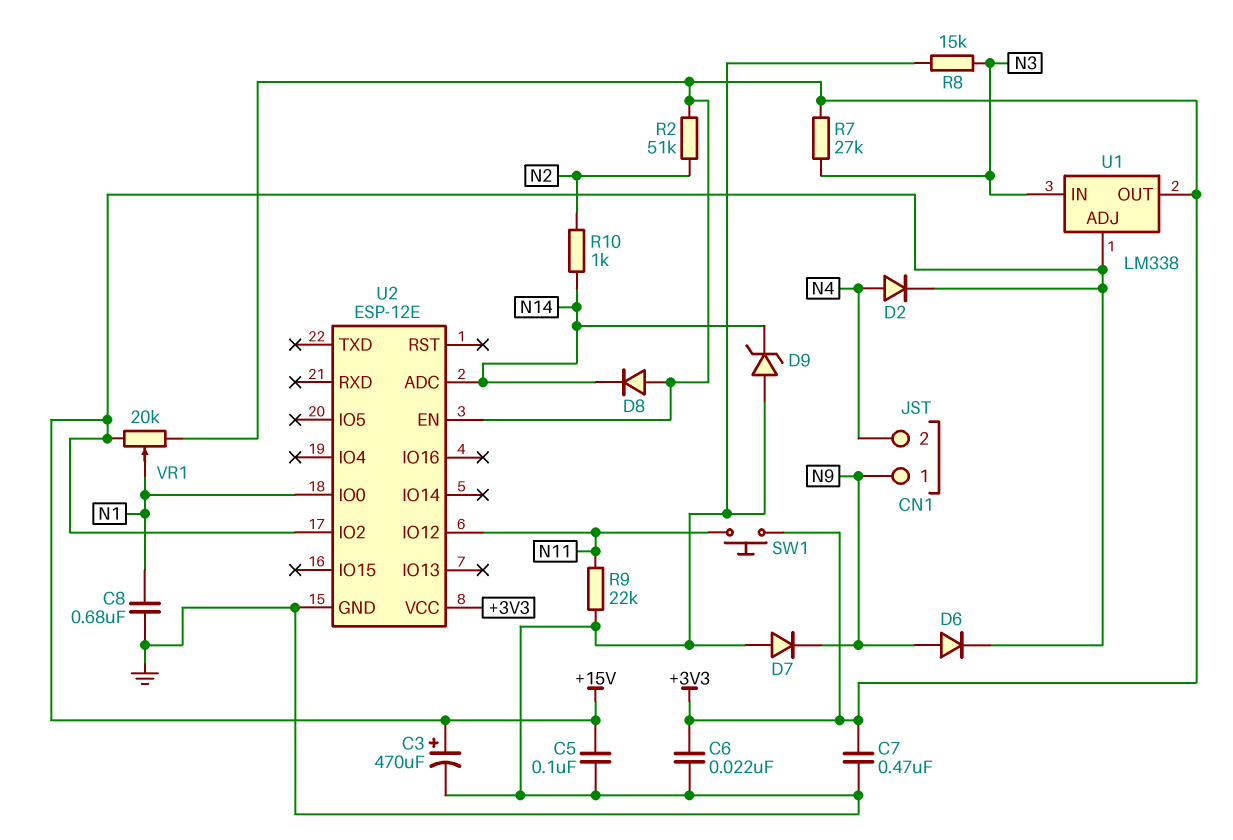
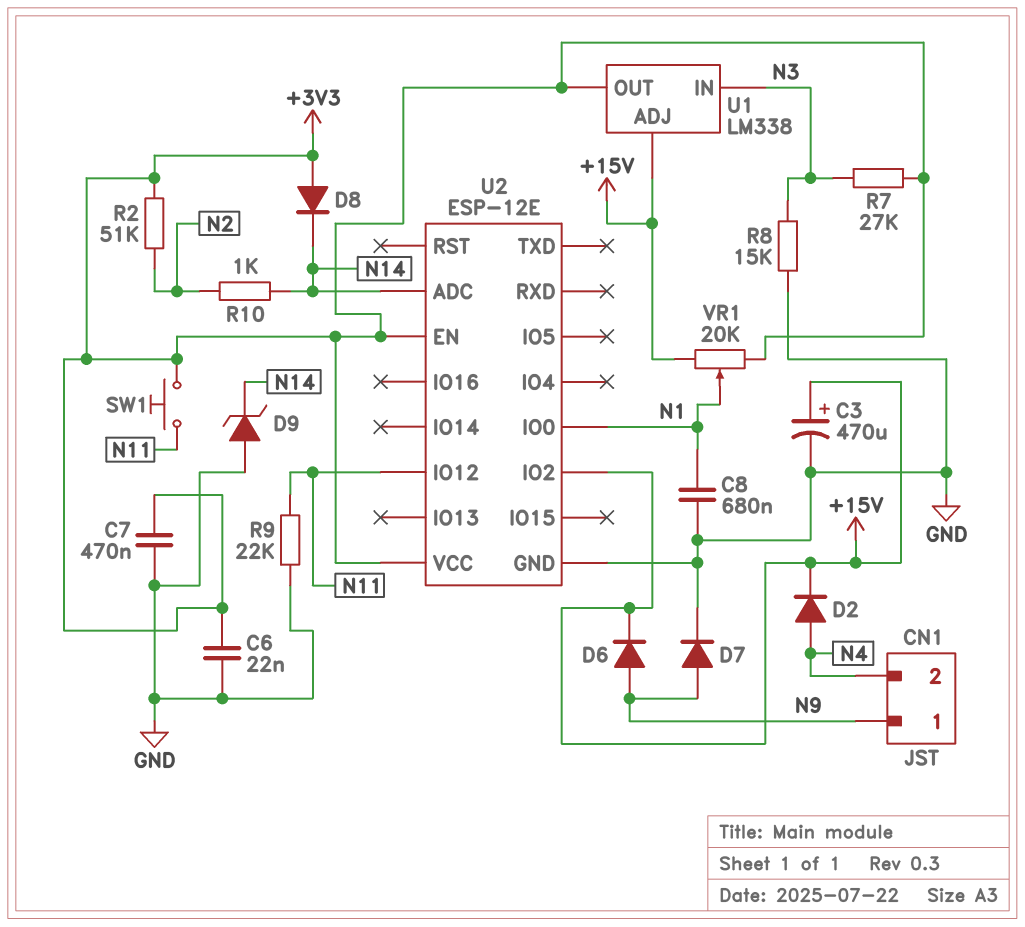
C5: 100nF (+15V, GND) -> none
D7: diode (A GND, K N9) -> diode (A N9, K GND)

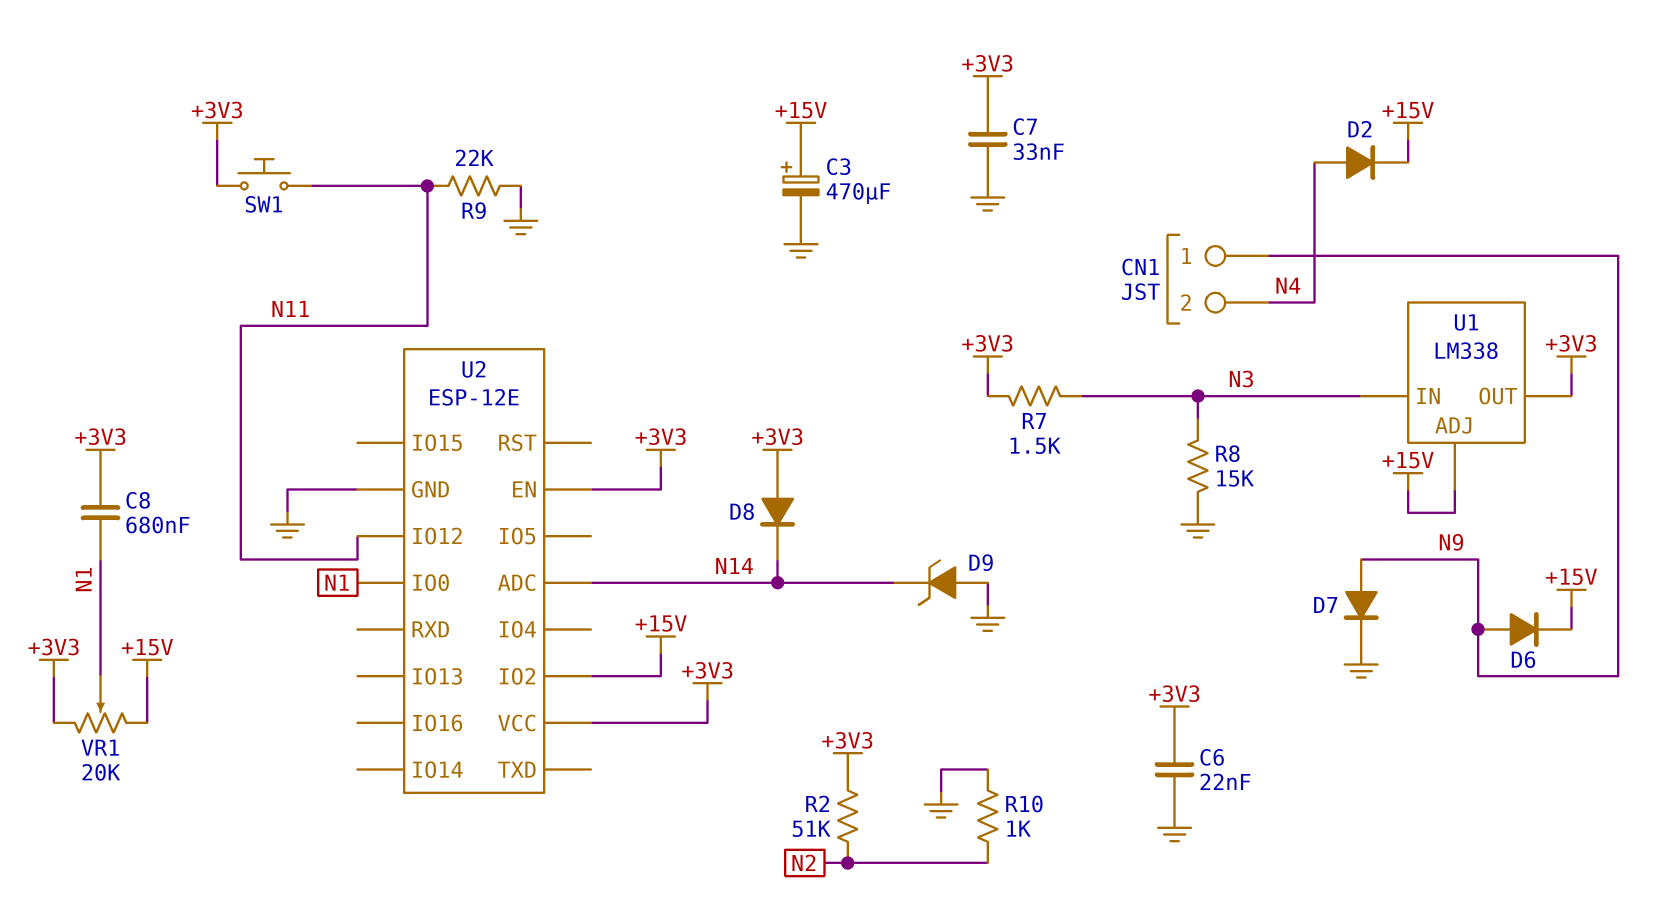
C7: 470nF (+3V3, GND) -> 33nF (+3V3, GND)
C8: 680nF (GND, N1) -> 680nF (+3V3, N1)
R7: 27k (+3V3, N3) -> 1.5k (+3V3, N3)
R10: 1k (N2, N14) -> 1k (GND, N2)

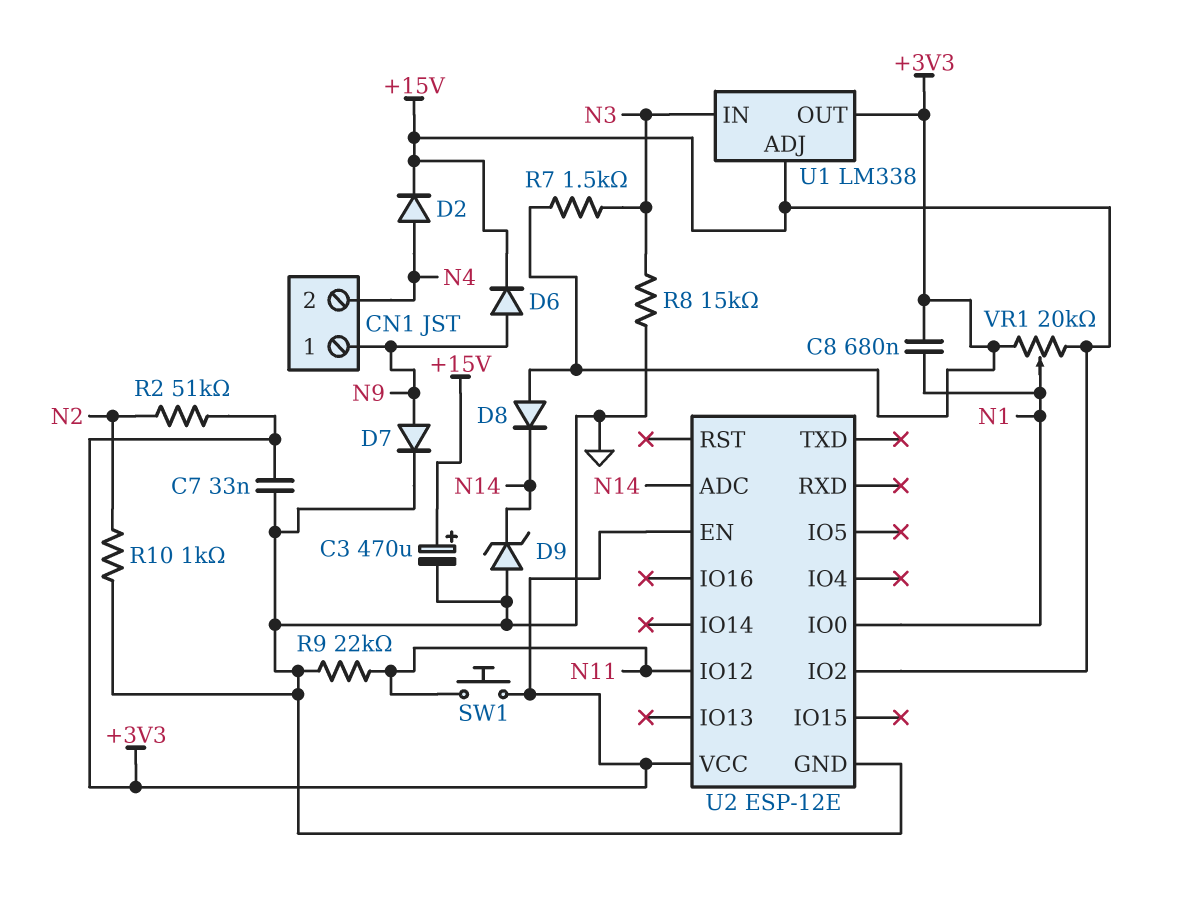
C6: 22nF (+3V3, GND) -> none

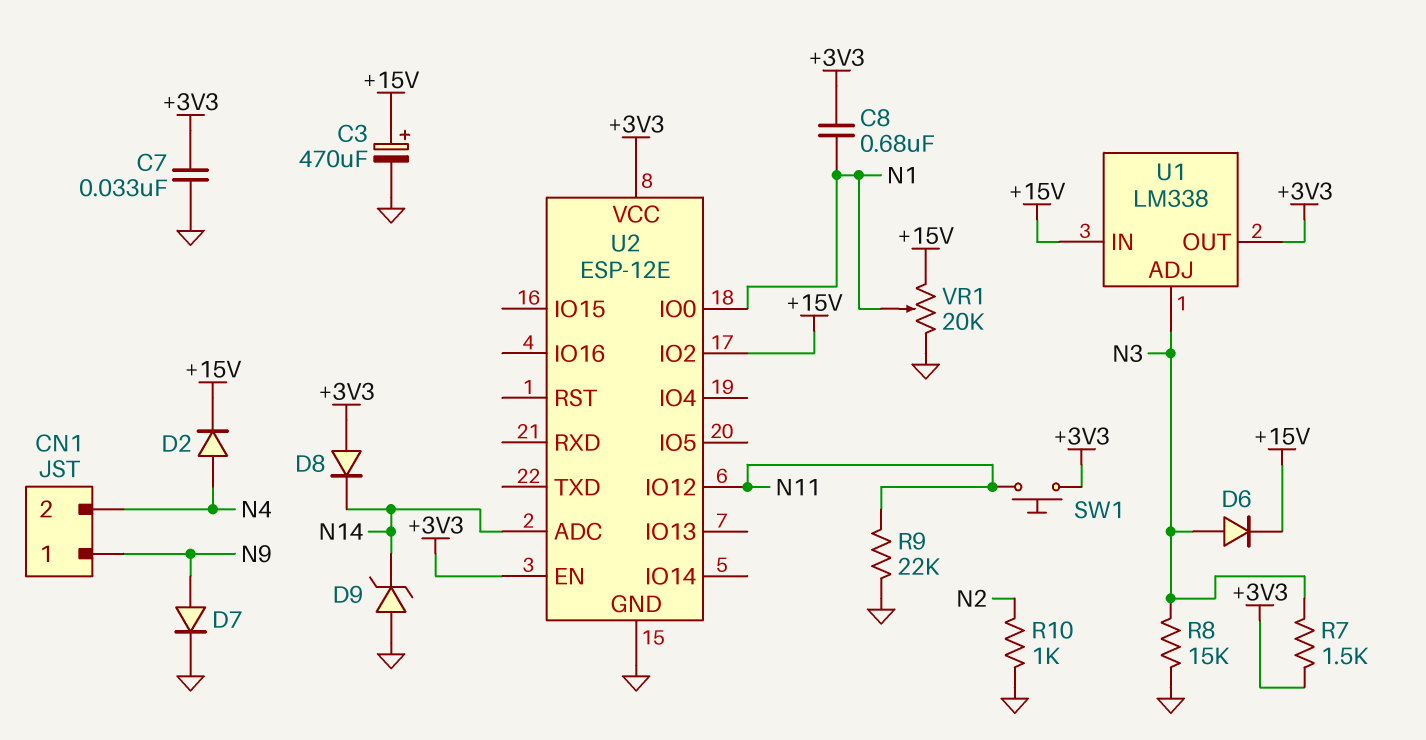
D6: diode (A N9, K +15V) -> diode (A N3, K +15V)
R2: 51k (+3V3, N2) -> none
U1 pin ADJ: +15V -> N3
U1 pin IN: N3 -> +15V
VR1: 20k (+3V3, +15V, wiper N1) -> 20k (+15V, GND, wiper N1)

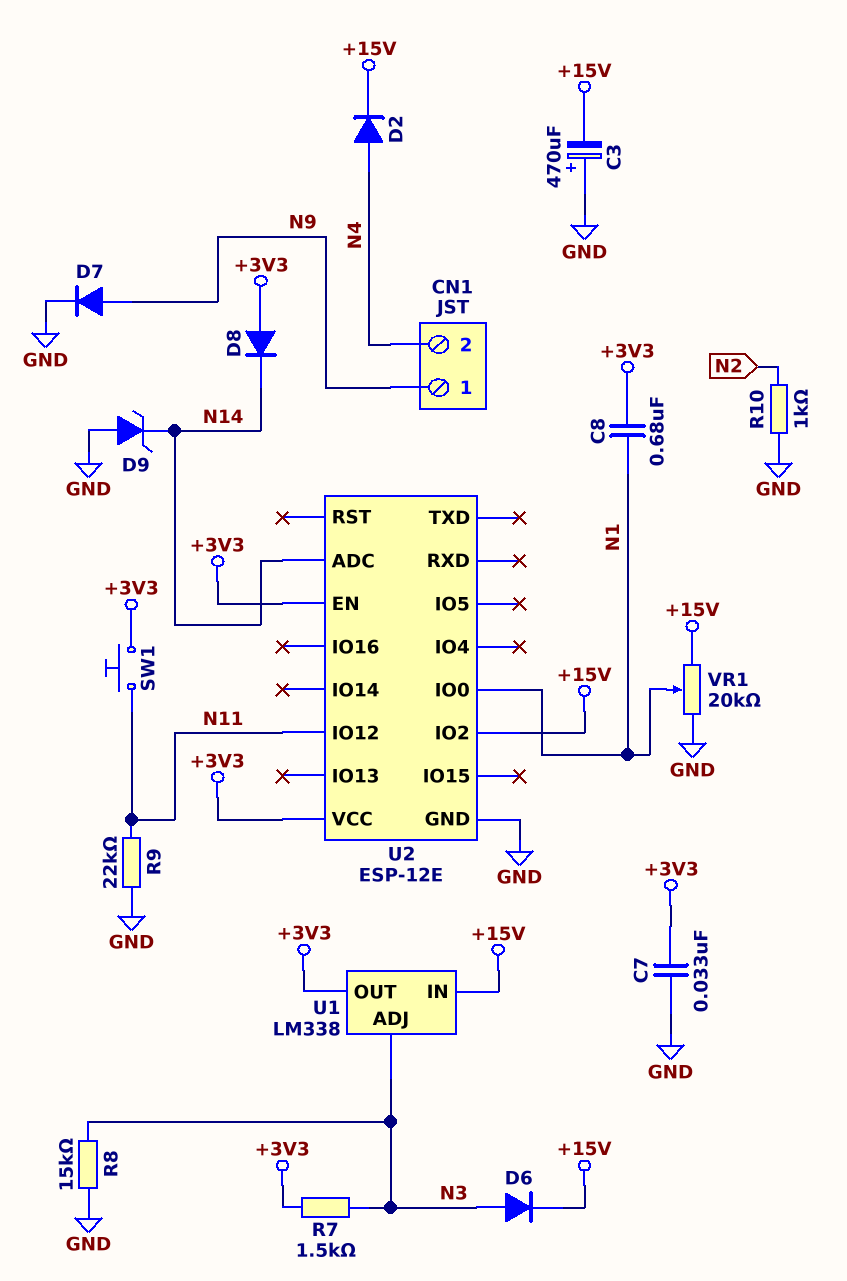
C3: 470uF (plus +15V, minus GND) -> 470uF (plus GND, minus +15V)

